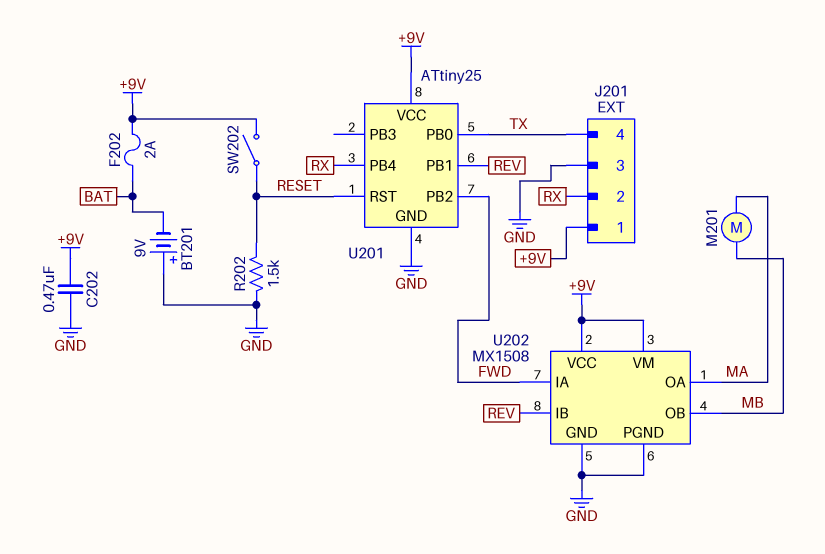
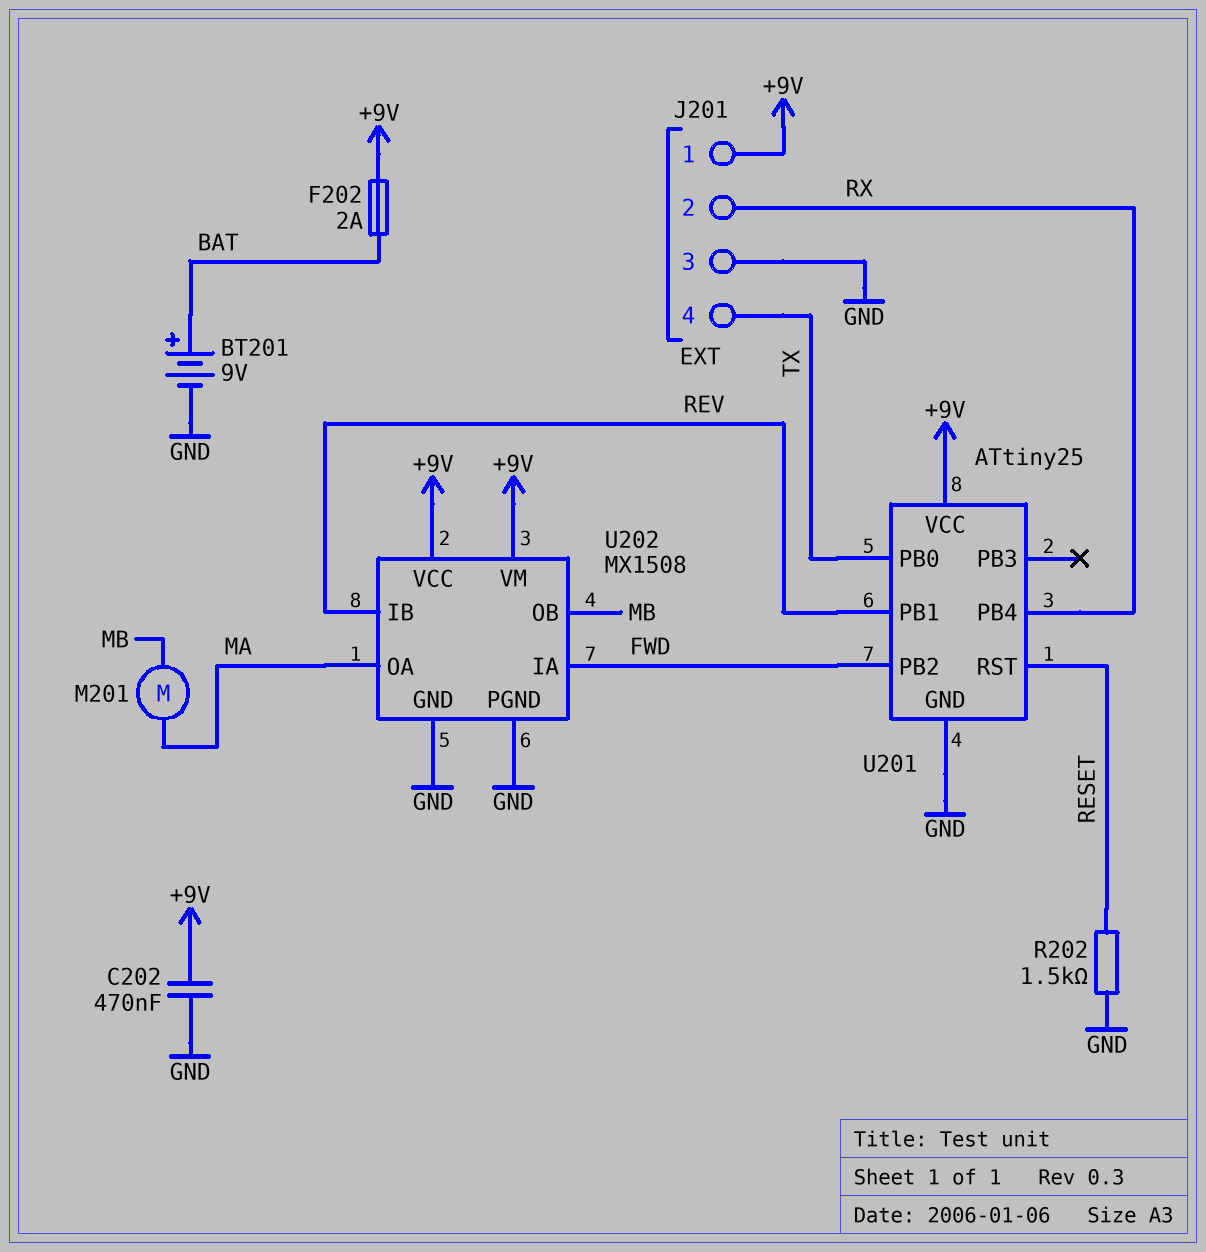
BT201: 9V (plus GND, minus BAT) -> 9V (plus BAT, minus GND)
SW202: switch (+9V, RESET) -> none

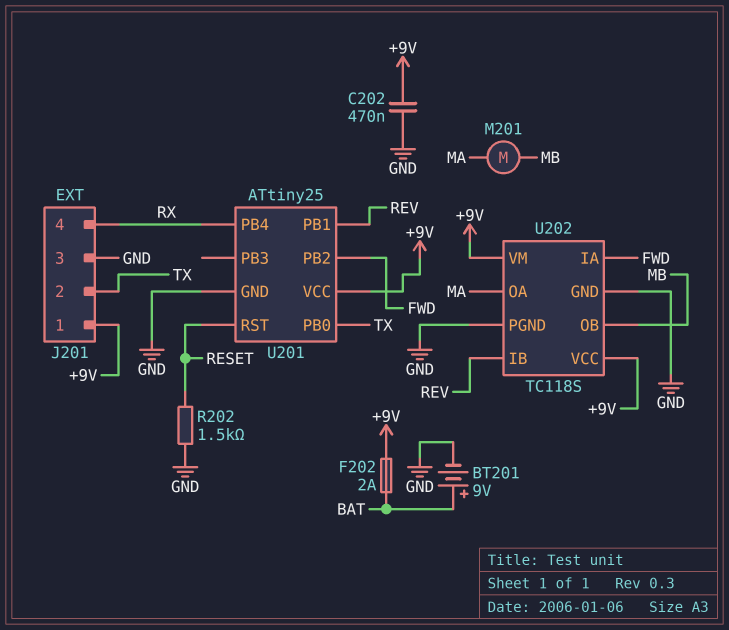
J201 pin 2: RX -> TX
J201 pin 4: TX -> RX
U202: MX1508 -> TC118S

